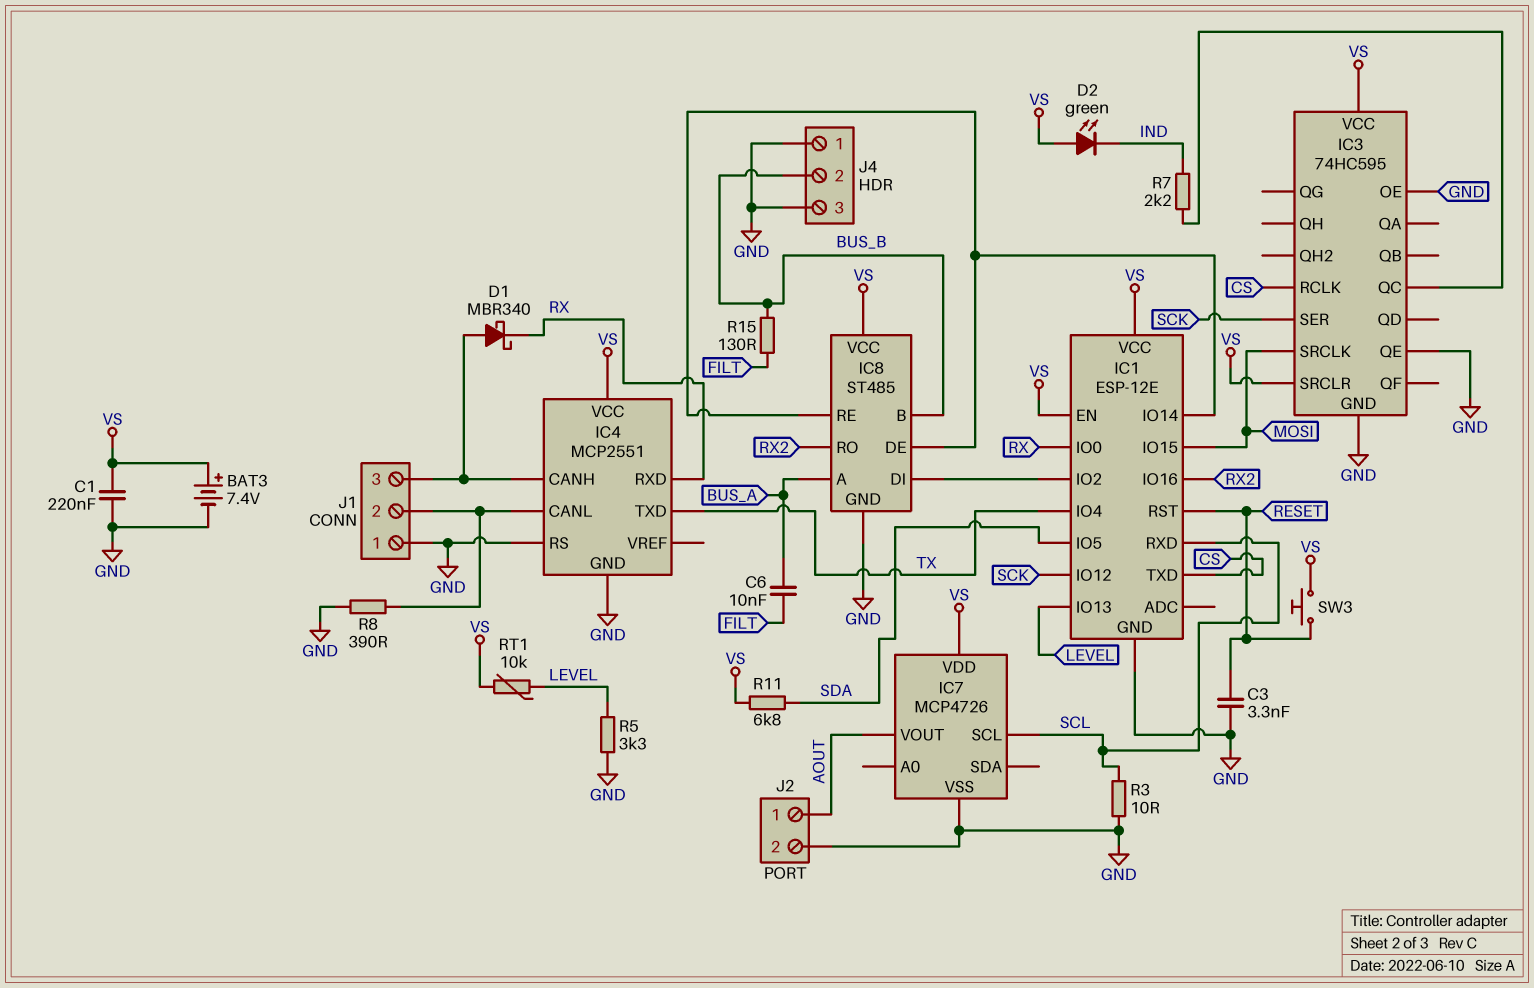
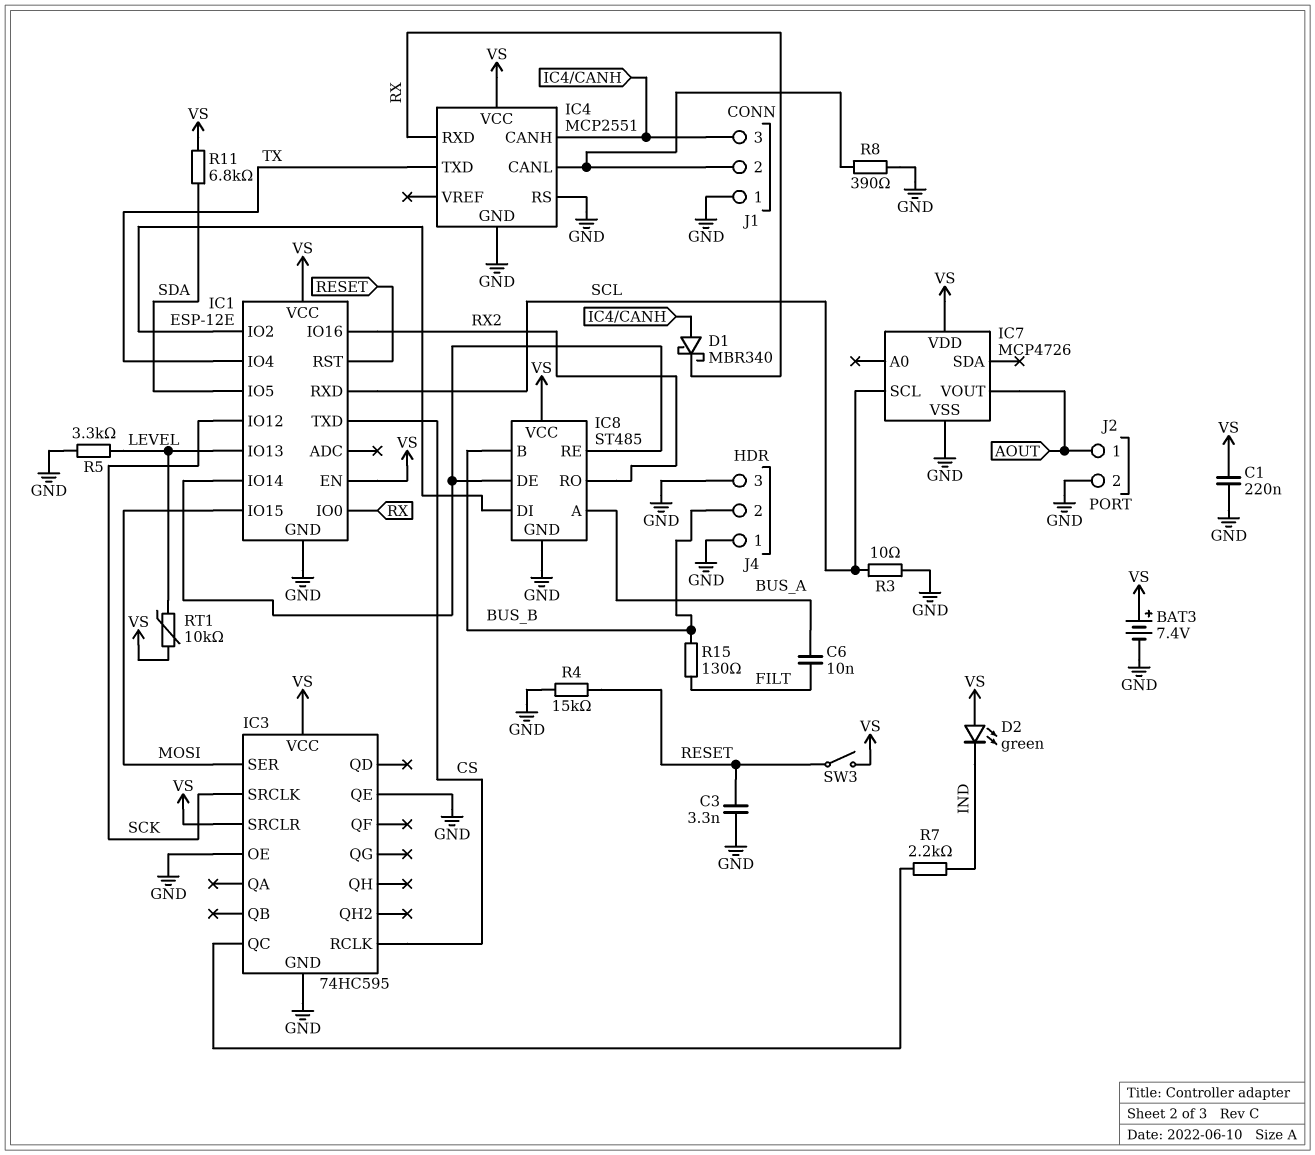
IC3 pin SER: SCK -> MOSI
IC3 pin SRCLK: MOSI -> SCK
R4: none -> 15k (GND, RESET)
SW3: button (RESET, VS) -> switch (RESET, VS)

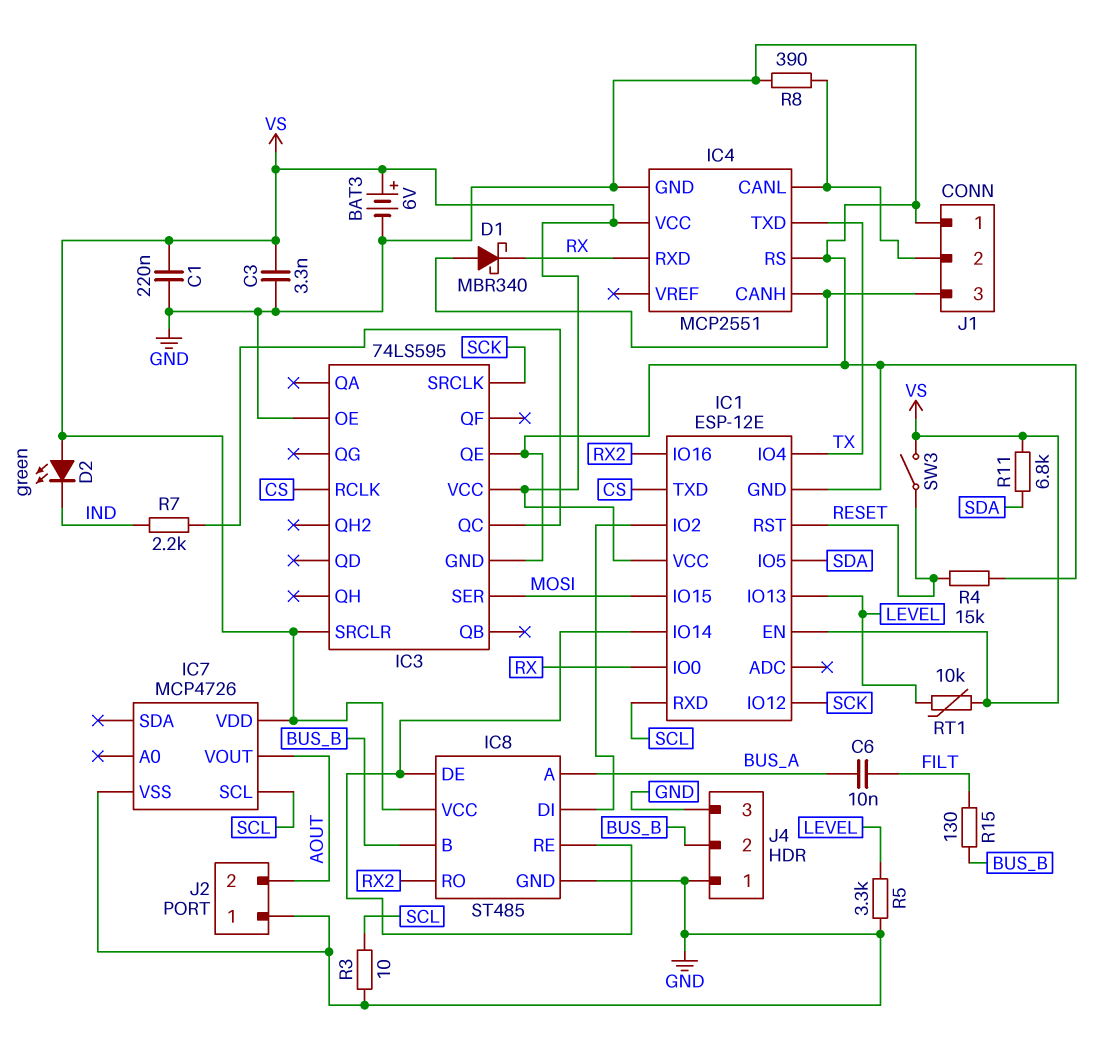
BAT3: 7.4V (plus VS, minus GND) -> 6V (plus VS, minus GND)
C3: 3.3nF (GND, RESET) -> 3.3nF (GND, VS)
IC3: 74HC595 -> 74LS595
J2 pin 1: AOUT -> GND
J2 pin 2: GND -> AOUT

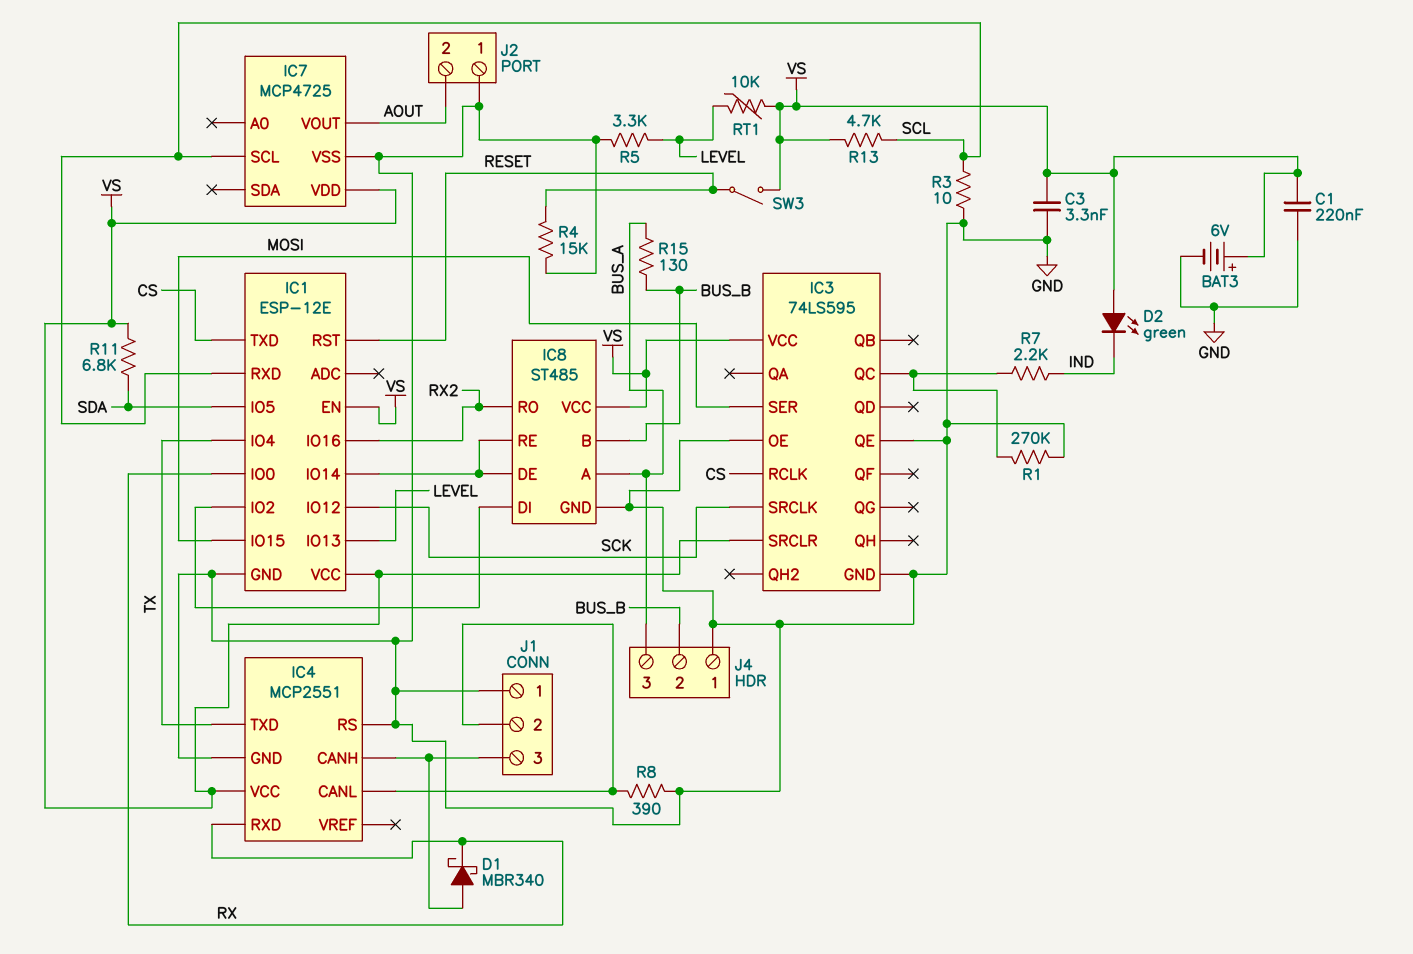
C6: 10nF (BUS_A, FILT) -> none
IC7: MCP4726 -> MCP4725
J4 pin 3: GND -> BUS_A
R1: none -> 270k (GND, IC3/QC)
R13: none -> 4.7k (SCL, VS)
R15: 130 (BUS_B, FILT) -> 130 (BUS_A, BUS_B)

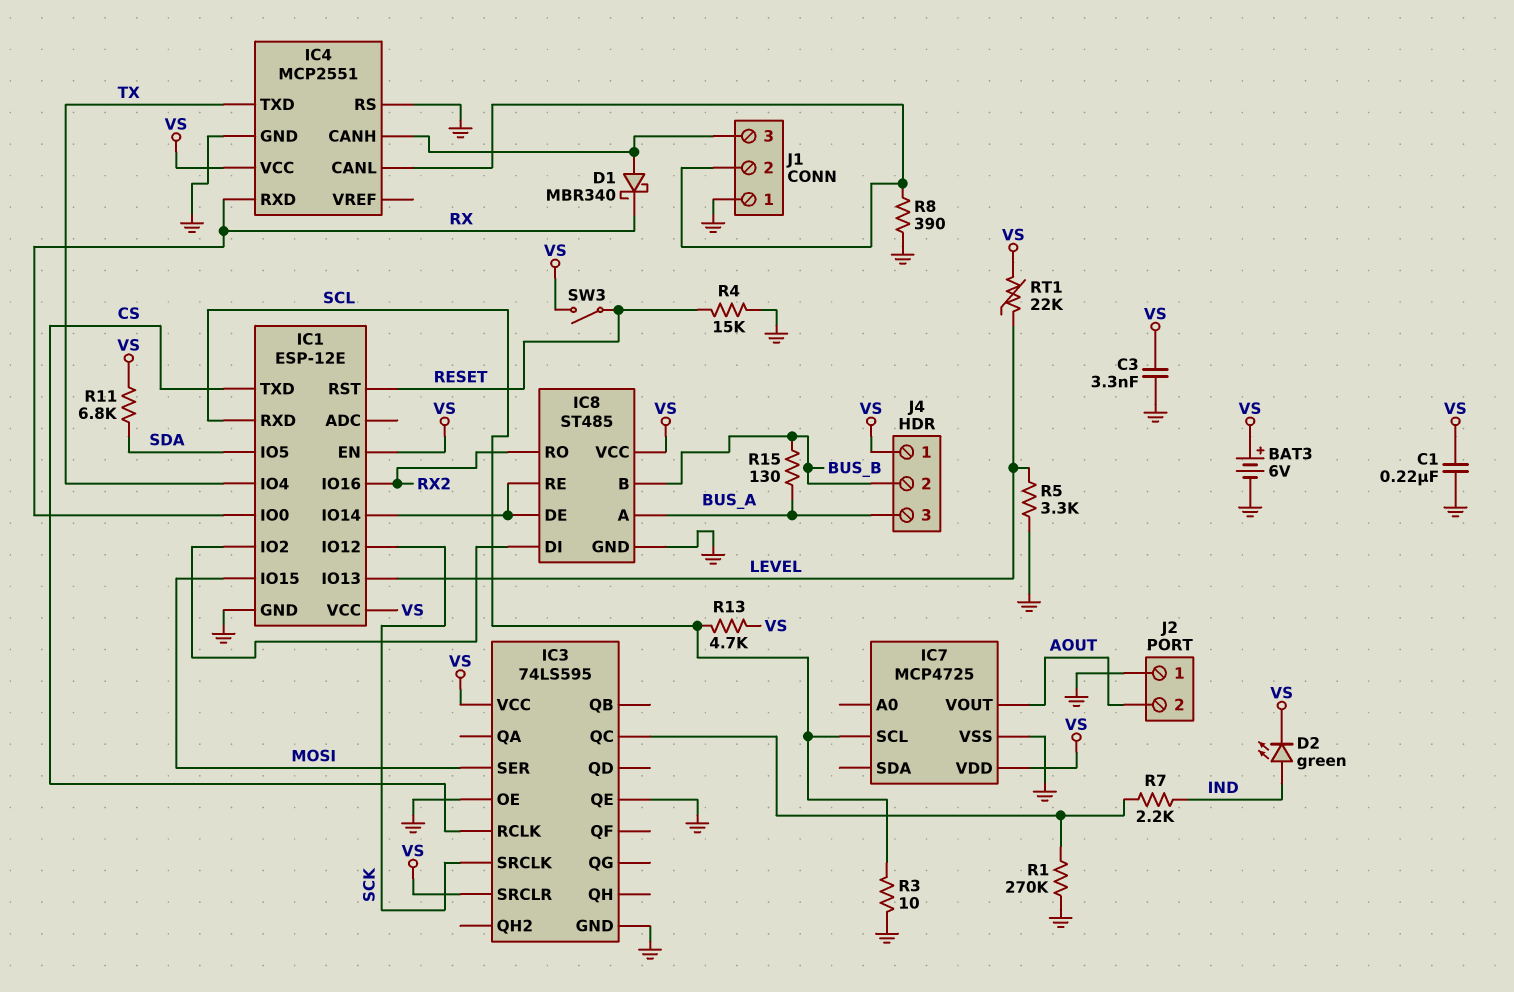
D2: LED green (A VS, K IND) -> LED green (A IND, K VS)
J4 pin 1: GND -> VS
RT1: 10k (LEVEL, VS) -> 22k (LEVEL, VS)

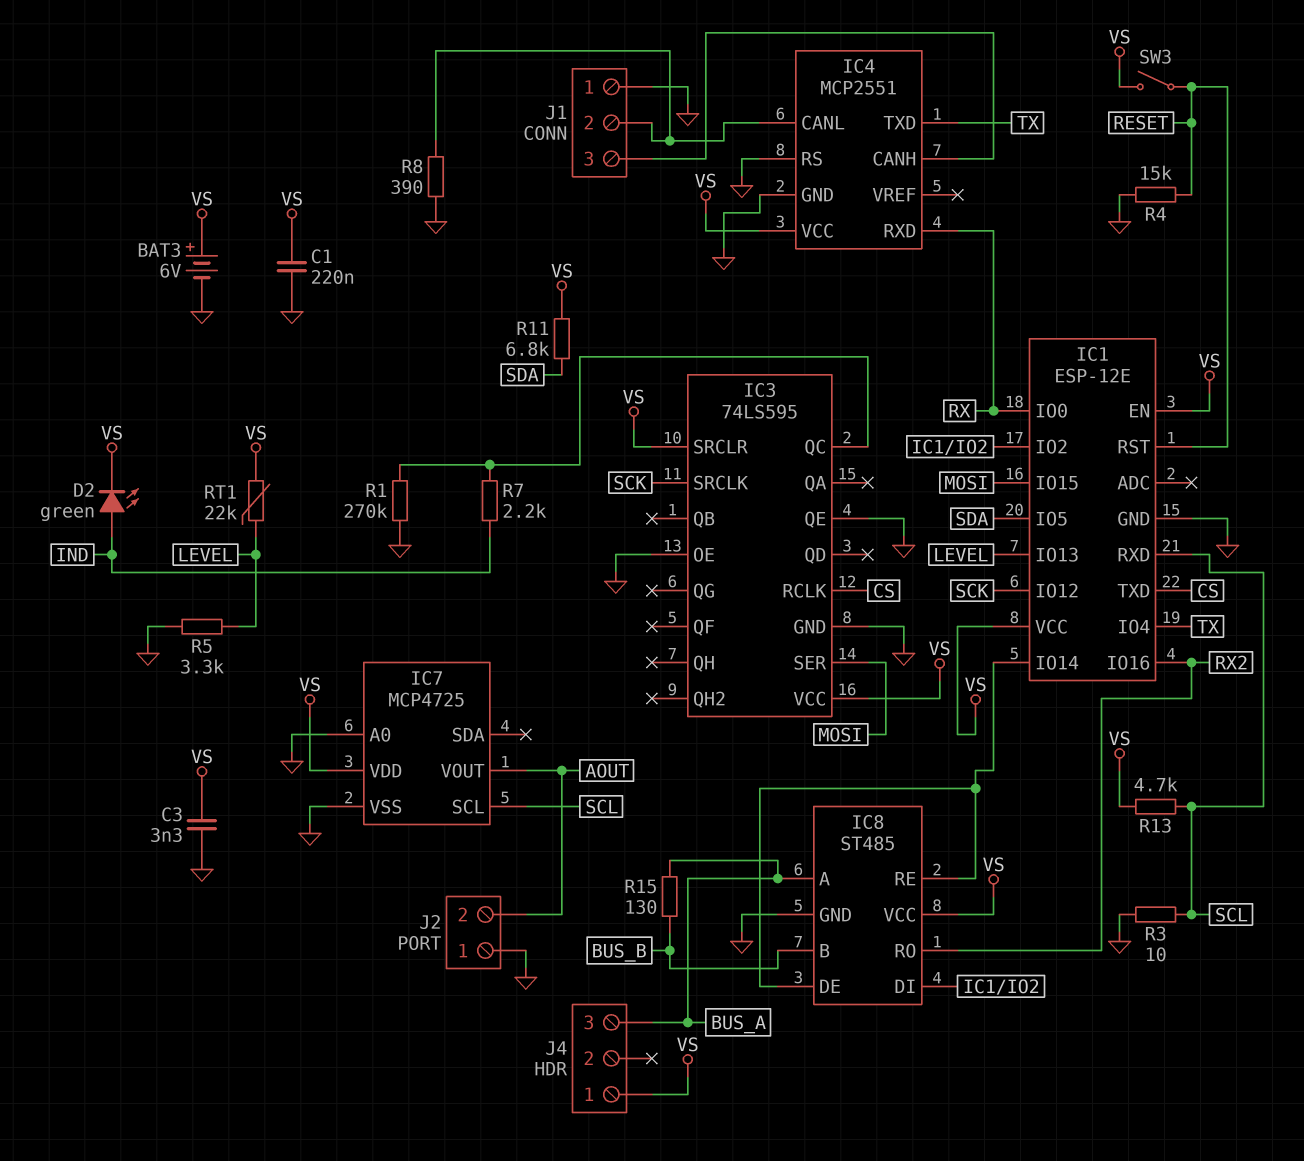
D1: schottky MBR340 (A IC4/CANH, K RX) -> none
IC7 pin A0: none -> GND
J4 pin 2: BUS_B -> none

